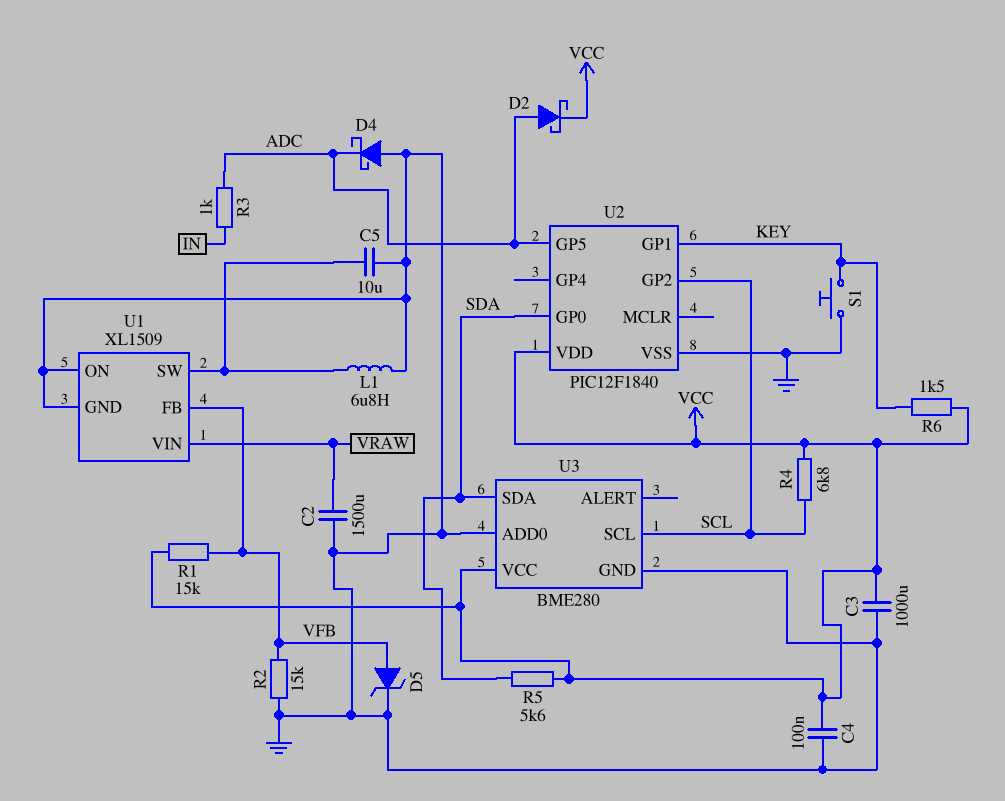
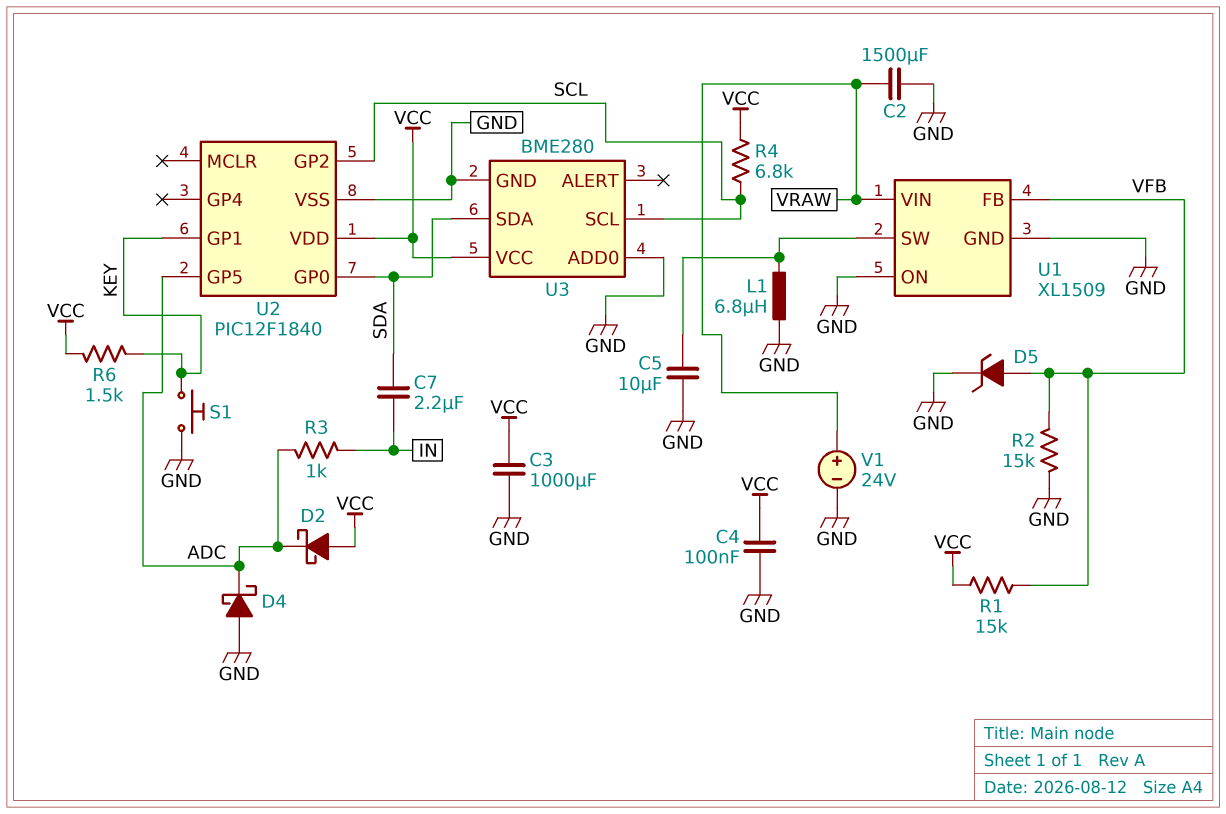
C7: none -> 2.2uF (IN, SDA)
D2: schottky (A ADC, K VCC) -> schottky (A VCC, K ADC)
R5: 5.6k (SDA, VCC) -> none
V1: none -> 24V (plus VRAW, minus GND)

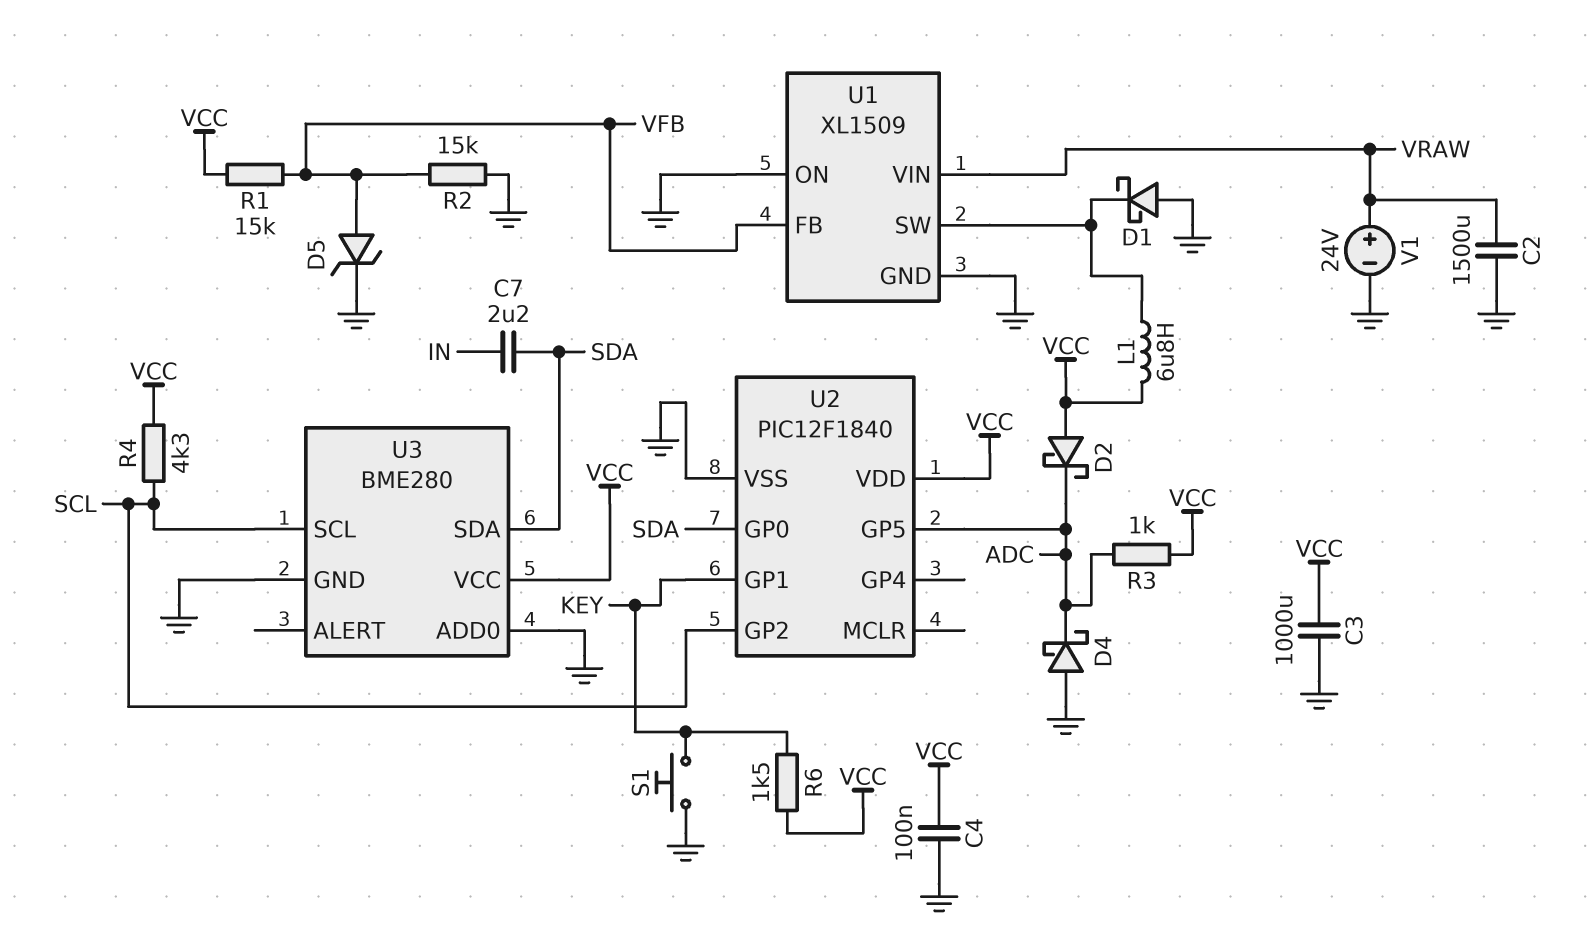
C5: 10uF (GND, U1/SW) -> none
D1: none -> schottky (A GND, K U1/SW)
L1: 6.8uH (GND, U1/SW) -> 6.8uH (U1/SW, VCC)
R3: 1k (ADC, IN) -> 1k (ADC, VCC)
R4: 6.8k (SCL, VCC) -> 4.3k (SCL, VCC)

